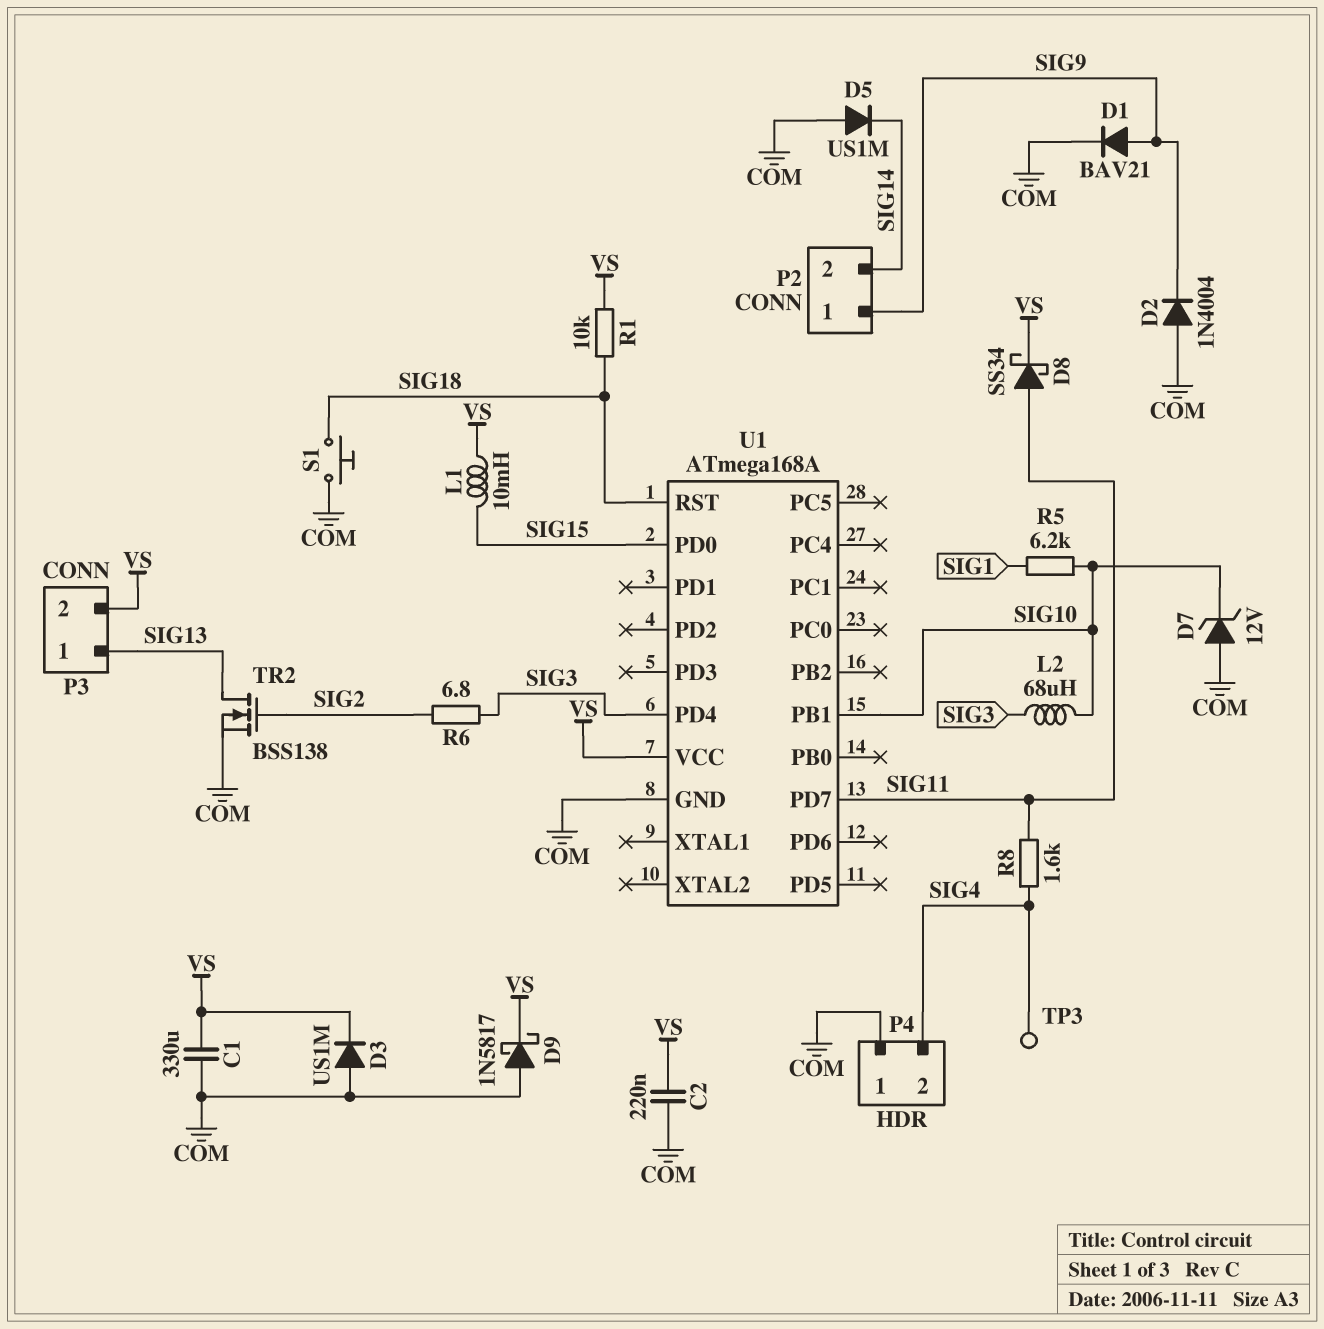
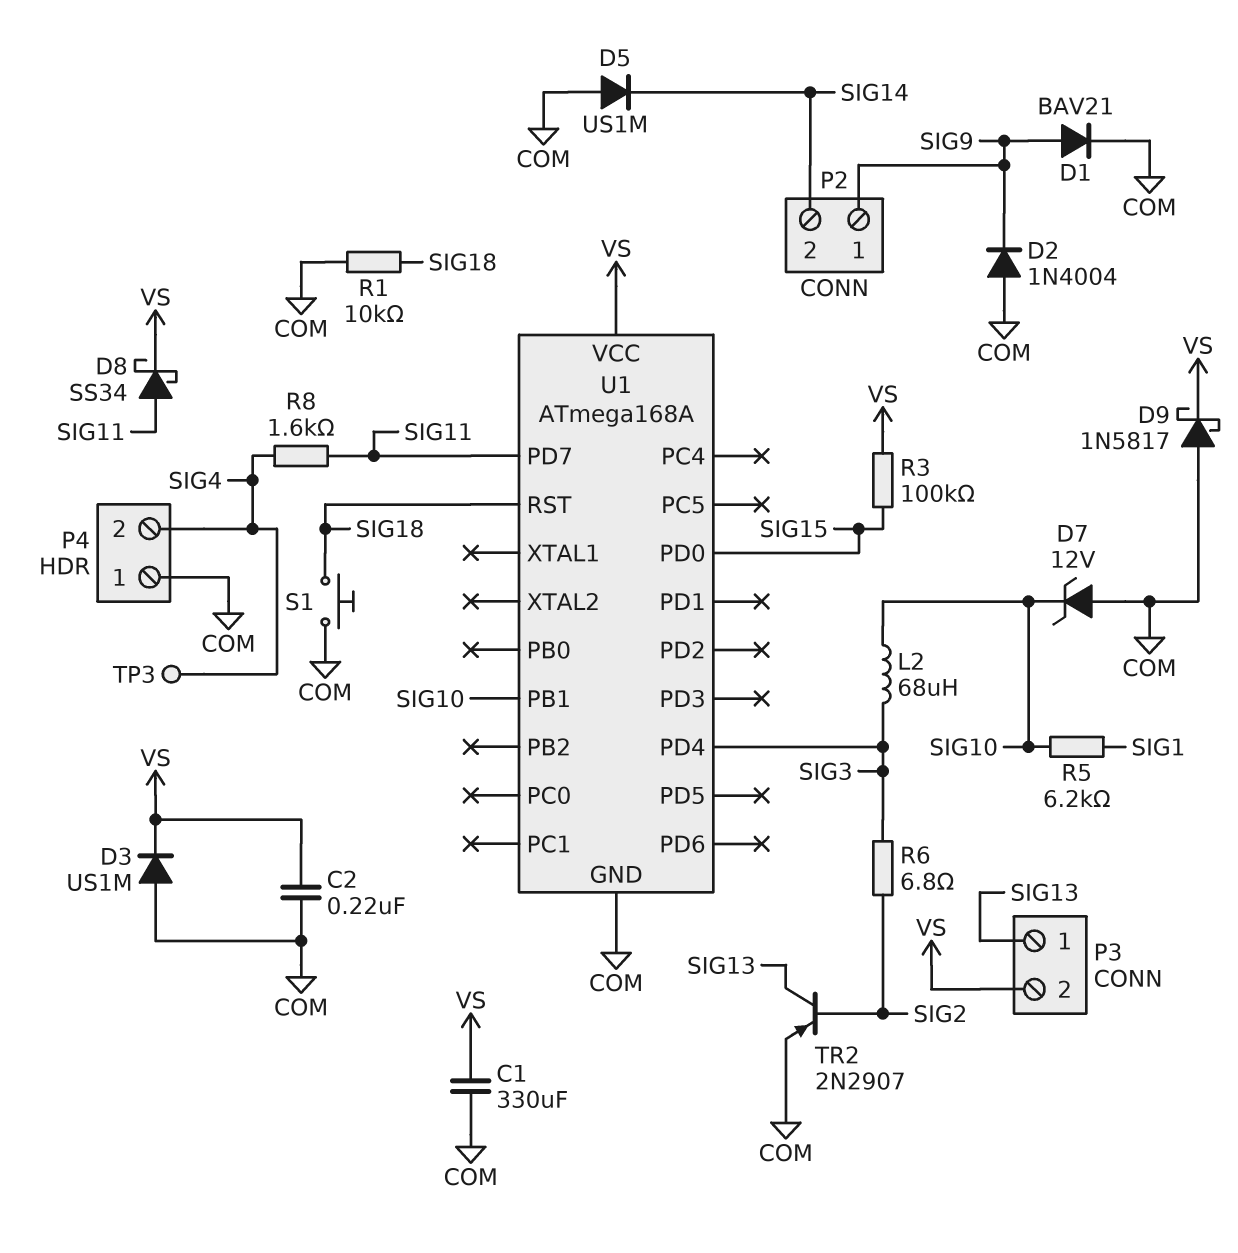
L1: 10mH (SIG15, VS) -> none
R1: 10k (SIG18, VS) -> 10k (COM, SIG18)
R3: none -> 100k (SIG15, VS)
TR2: NMOS BSS138 (G SIG2, D SIG13, S COM) -> PNP 2N2907 (B SIG2, C SIG13, E COM)

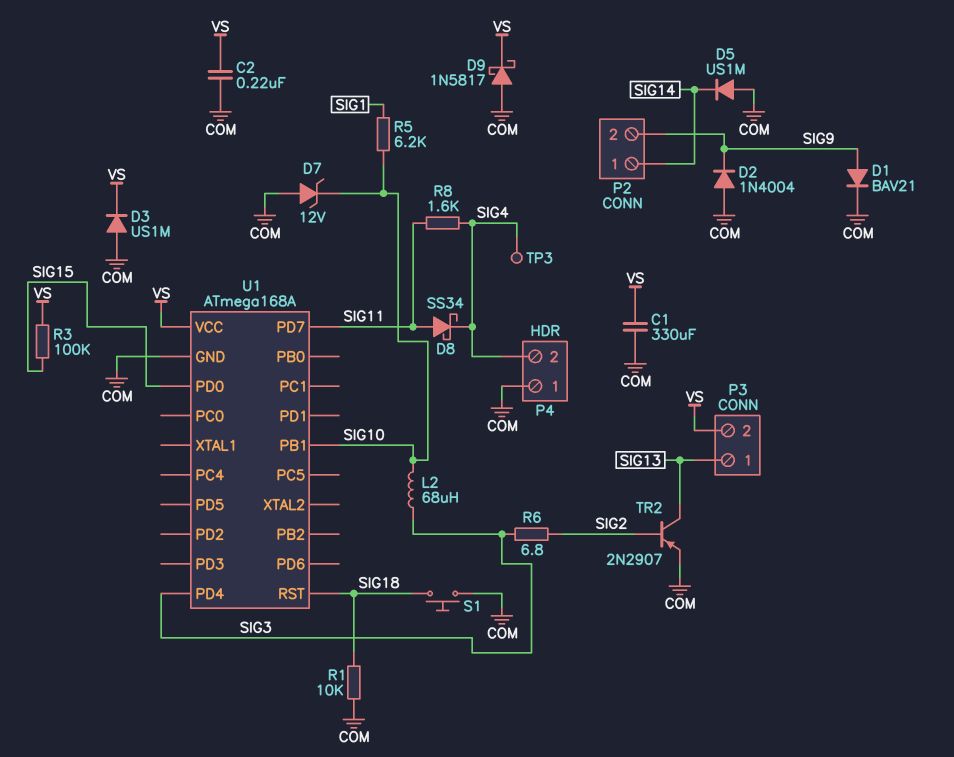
D8: schottky SS34 (A SIG11, K VS) -> schottky SS34 (A SIG11, K SIG4)
P2 pin 1: SIG9 -> SIG14
P2 pin 2: SIG14 -> SIG9

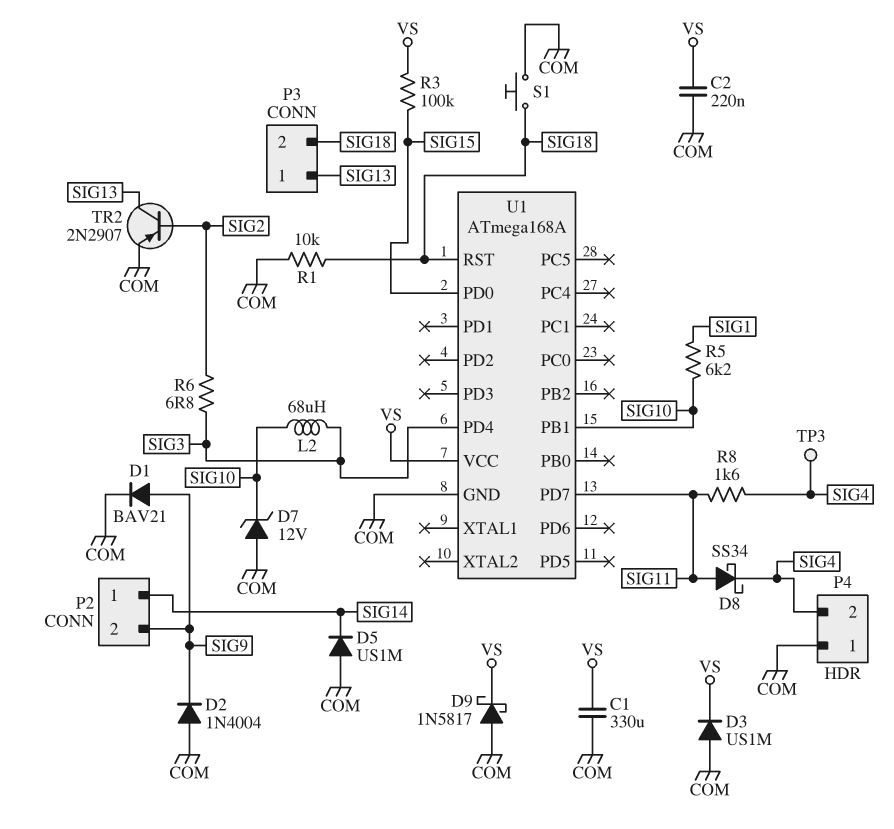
P3 pin 2: VS -> SIG18

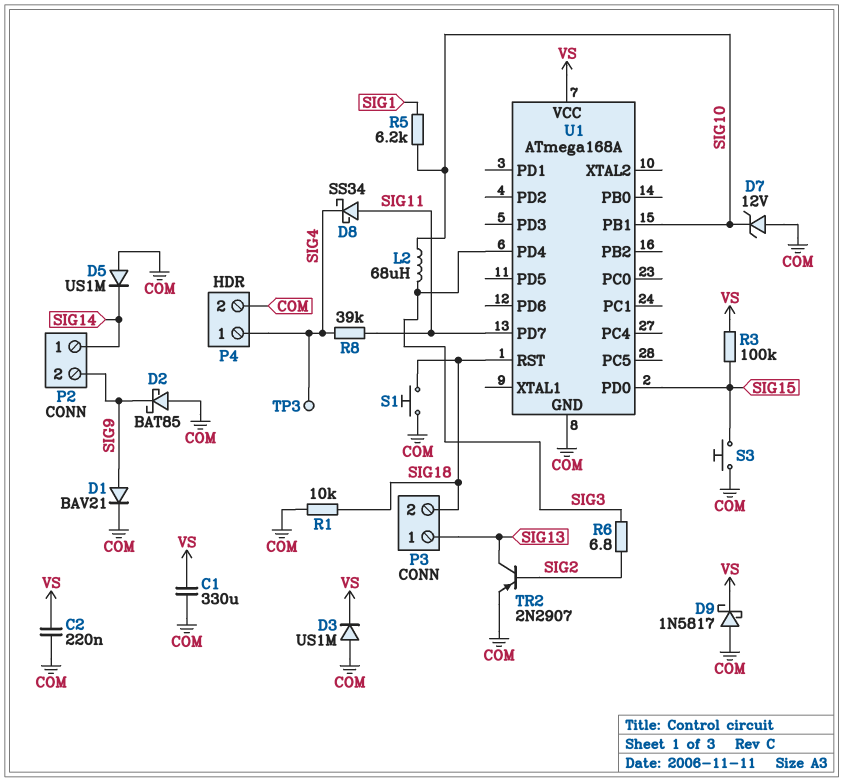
D2: diode 1N4004 (A COM, K SIG9) -> schottky BAT85 (A COM, K SIG9)
P4 pin 1: COM -> SIG4
P4 pin 2: SIG4 -> COM
R8: 1.6k (SIG4, SIG11) -> 39k (SIG4, SIG11)
S3: none -> button (COM, SIG15)

